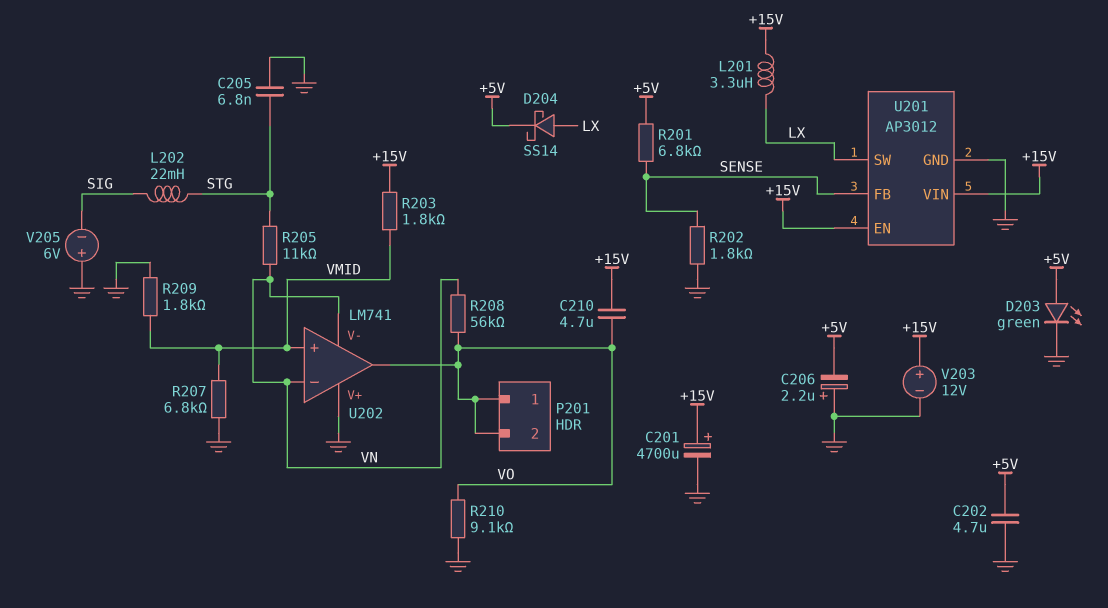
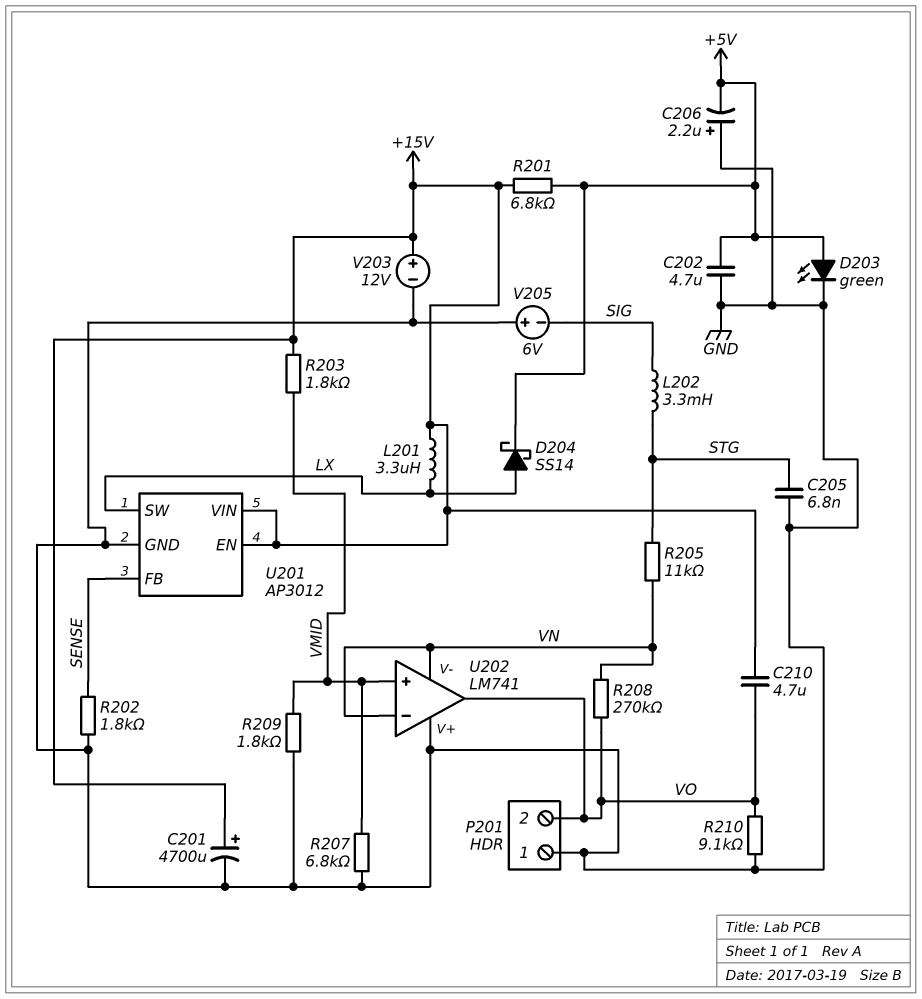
L202: 22mH (SIG, STG) -> 3.3mH (SIG, STG)
P201 pin 1: VO -> GND
R201: 6.8k (+5V, SENSE) -> 6.8k (+5V, +15V)
R208: 56k (VN, VO) -> 270k (VN, VO)

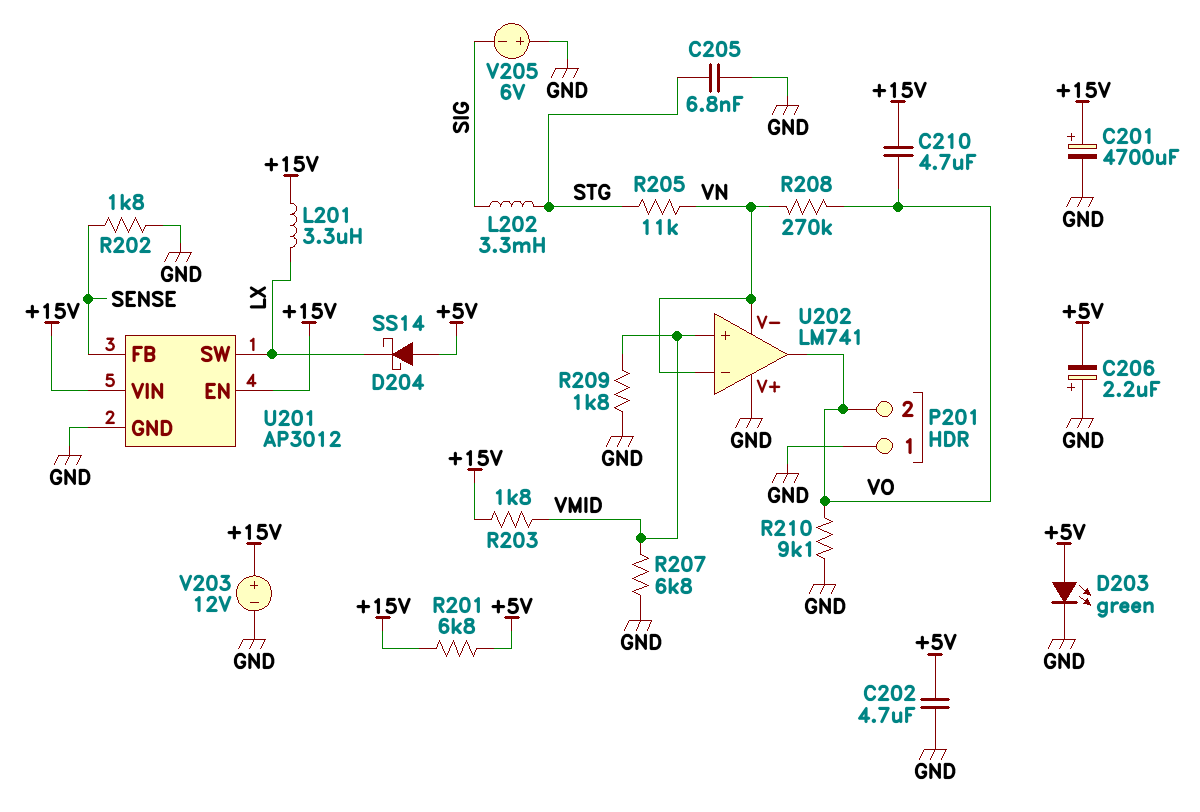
D204: schottky SS14 (A LX, K +5V) -> schottky SS14 (A +5V, K LX)

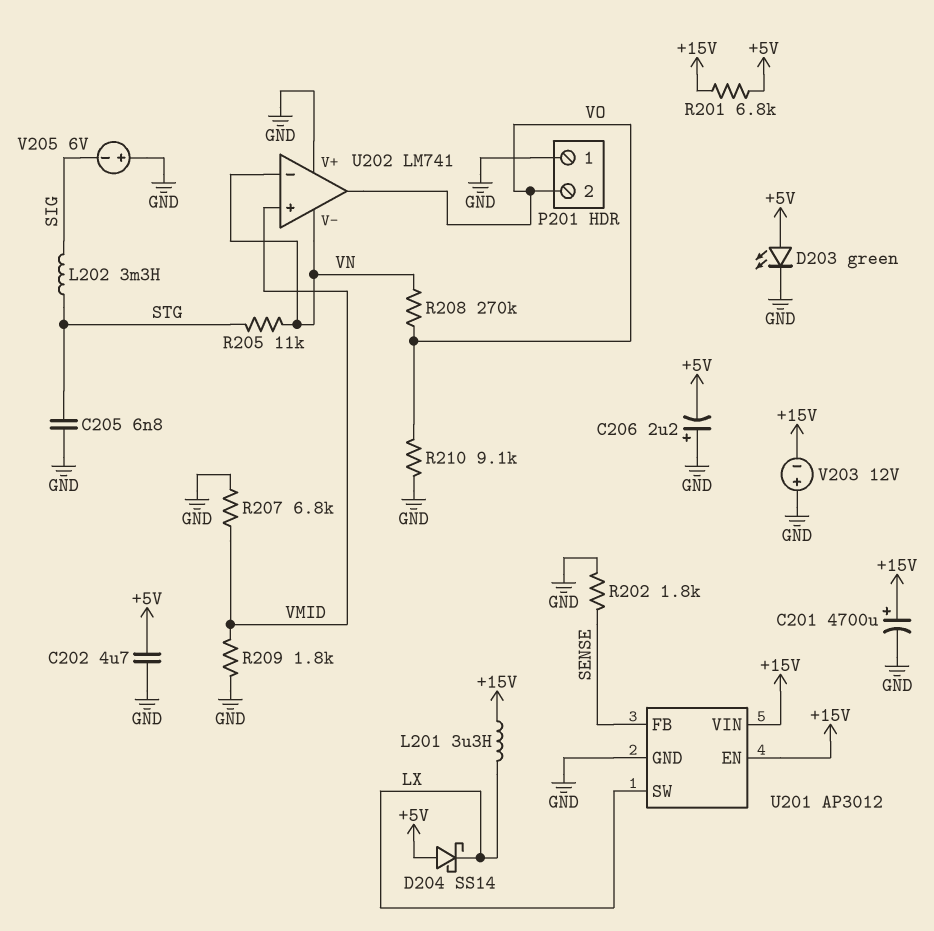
C210: 4.7uF (+15V, VO) -> none
R203: 1.8k (+15V, VMID) -> none
V203: 12V (plus +15V, minus GND) -> 12V (plus GND, minus +15V)

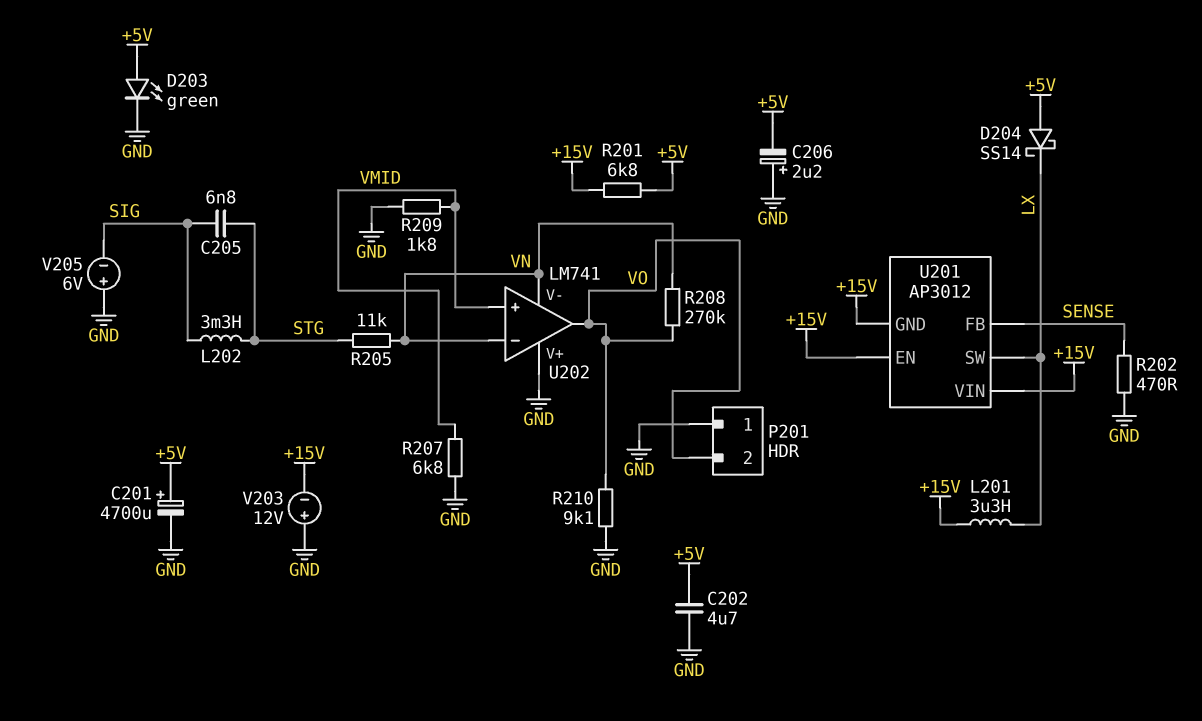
C201: 4700uF (plus +15V, minus GND) -> 4700uF (plus +5V, minus GND)
C205: 6.8nF (GND, STG) -> 6.8nF (SIG, STG)
R202: 1.8k (GND, SENSE) -> 470 (GND, SENSE)
U201 pin GND: GND -> +15V

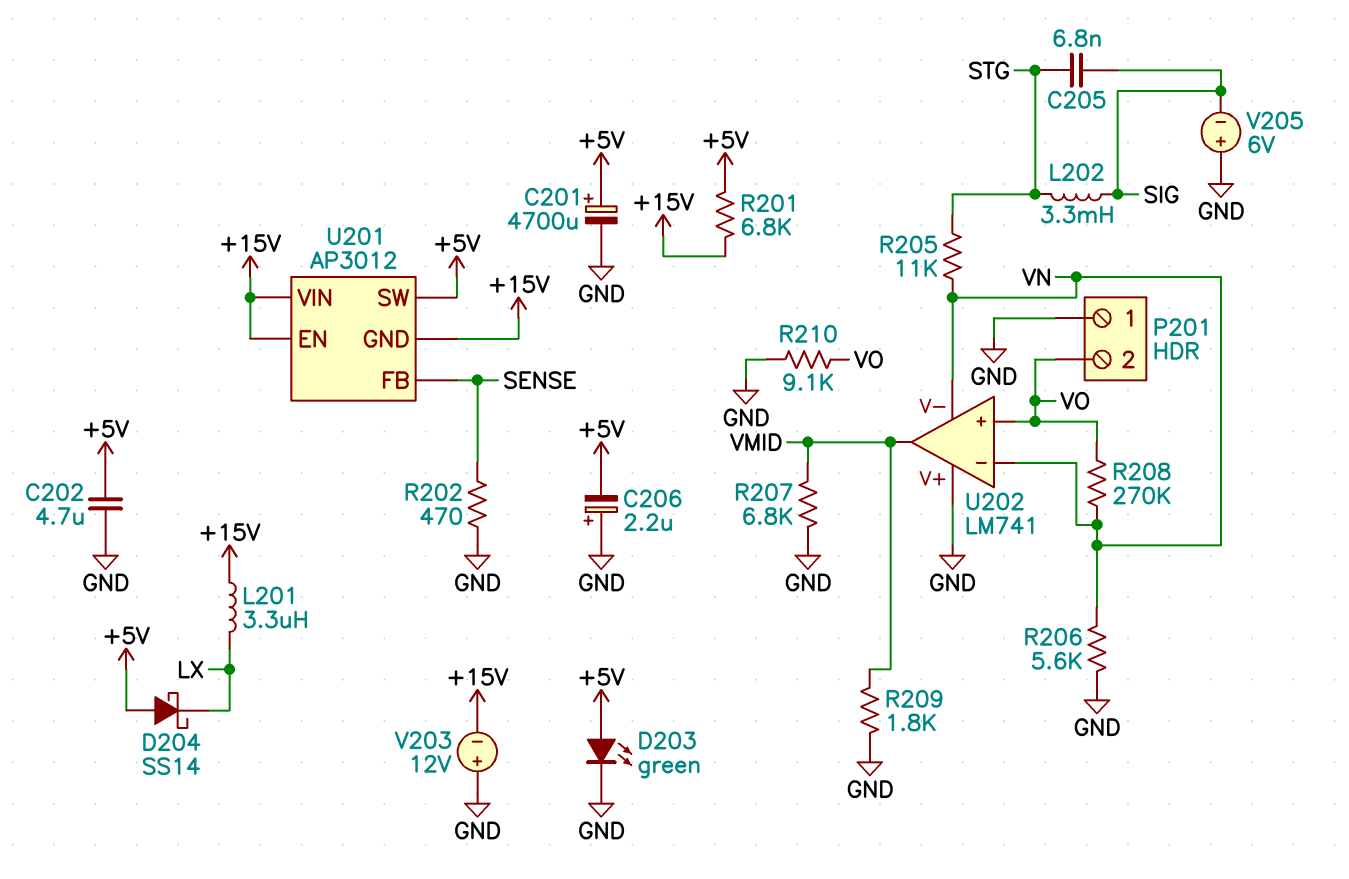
R206: none -> 5.6k (GND, VN)
U201 pin SW: LX -> +5V
U202 pin in+: VMID -> VO
U202 pin out: VO -> VMID

